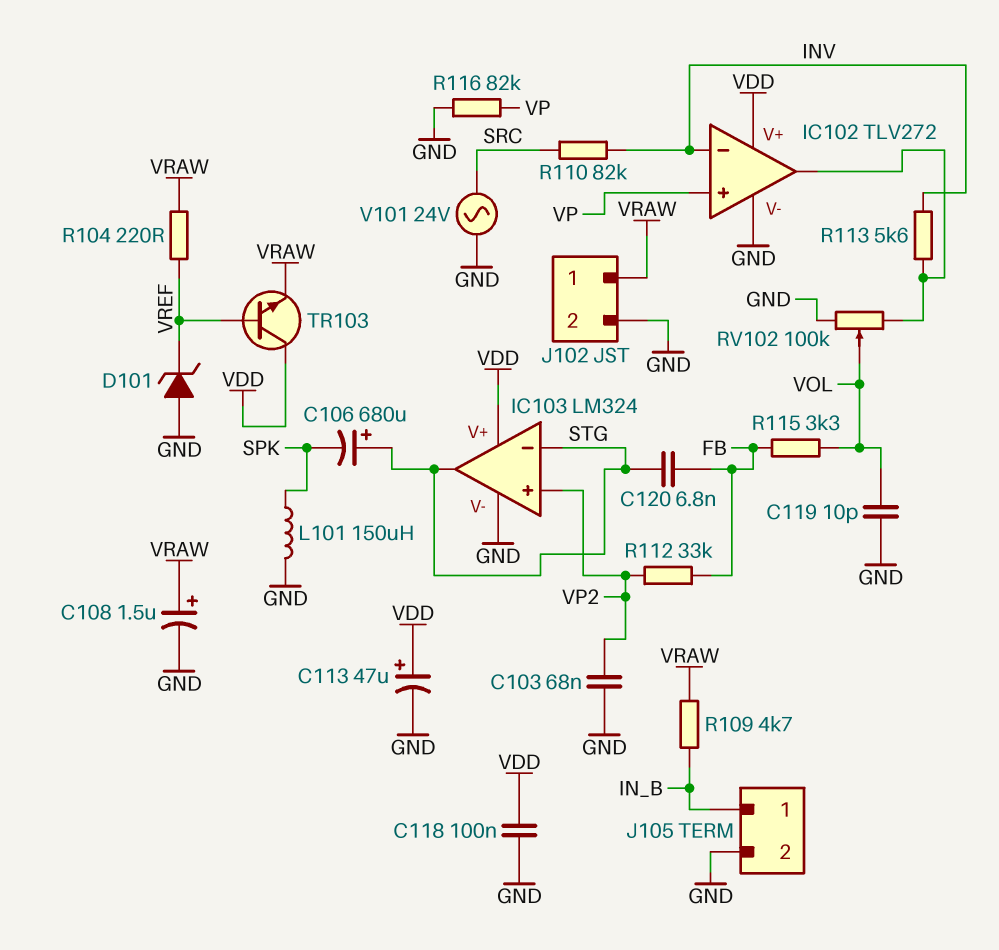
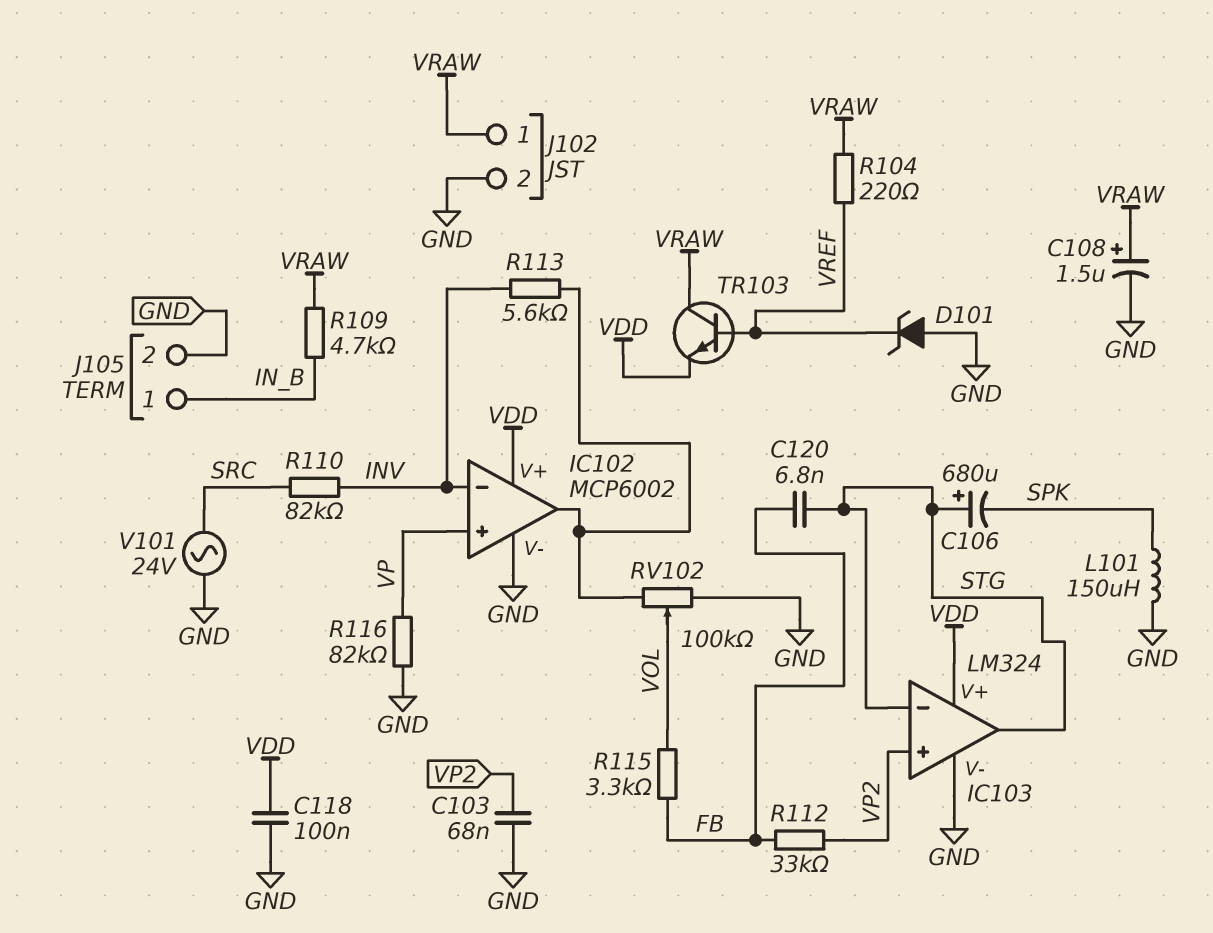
C113: 47uF (plus VDD, minus GND) -> none
C119: 10pF (GND, VOL) -> none
IC102: TLV272 -> MCP6002
TR103: NPN (B VREF, C VDD, E VRAW) -> NPN (B VREF, C VRAW, E VDD)

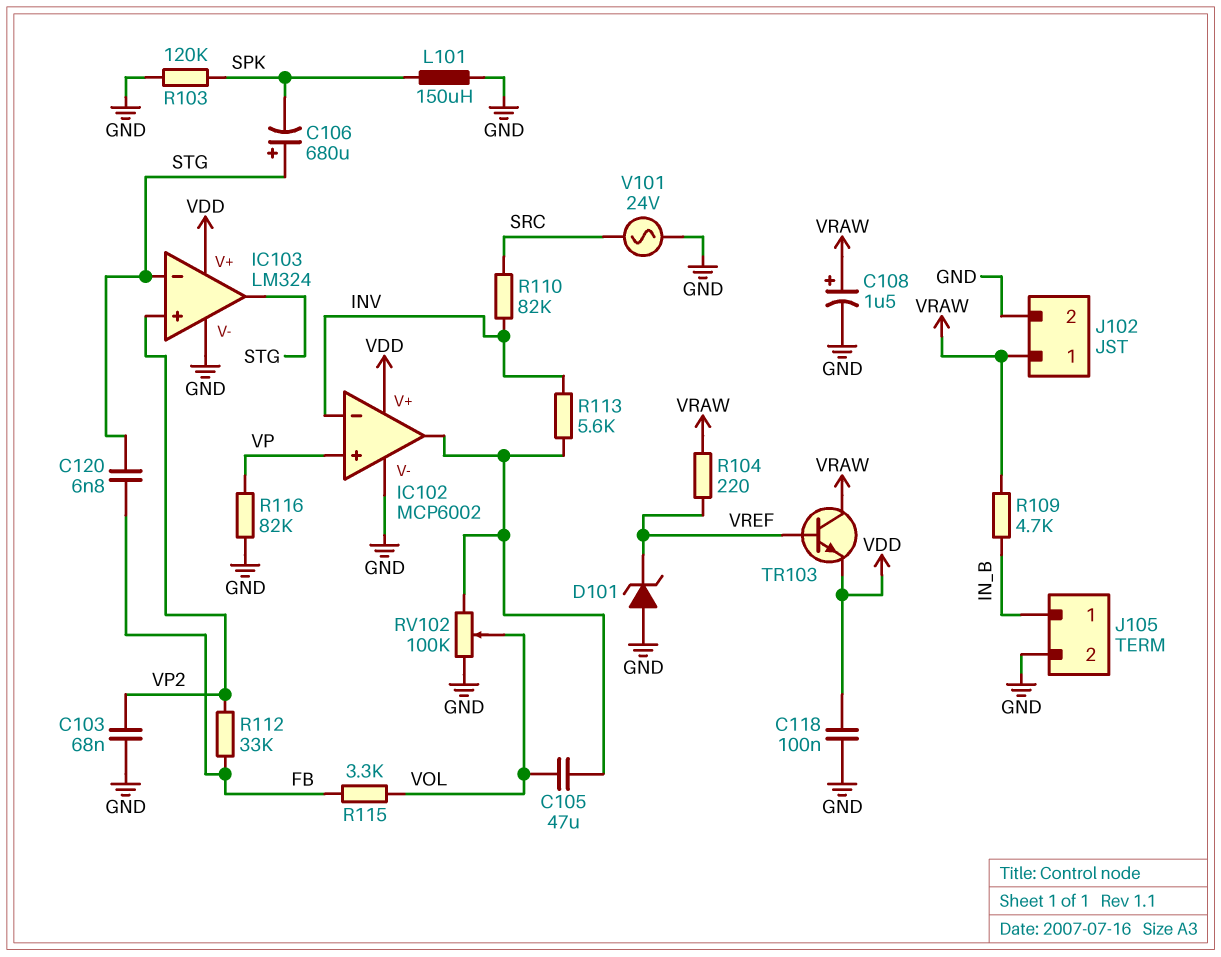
C105: none -> 47uF (IC102/out, VOL)
R103: none -> 120k (GND, SPK)

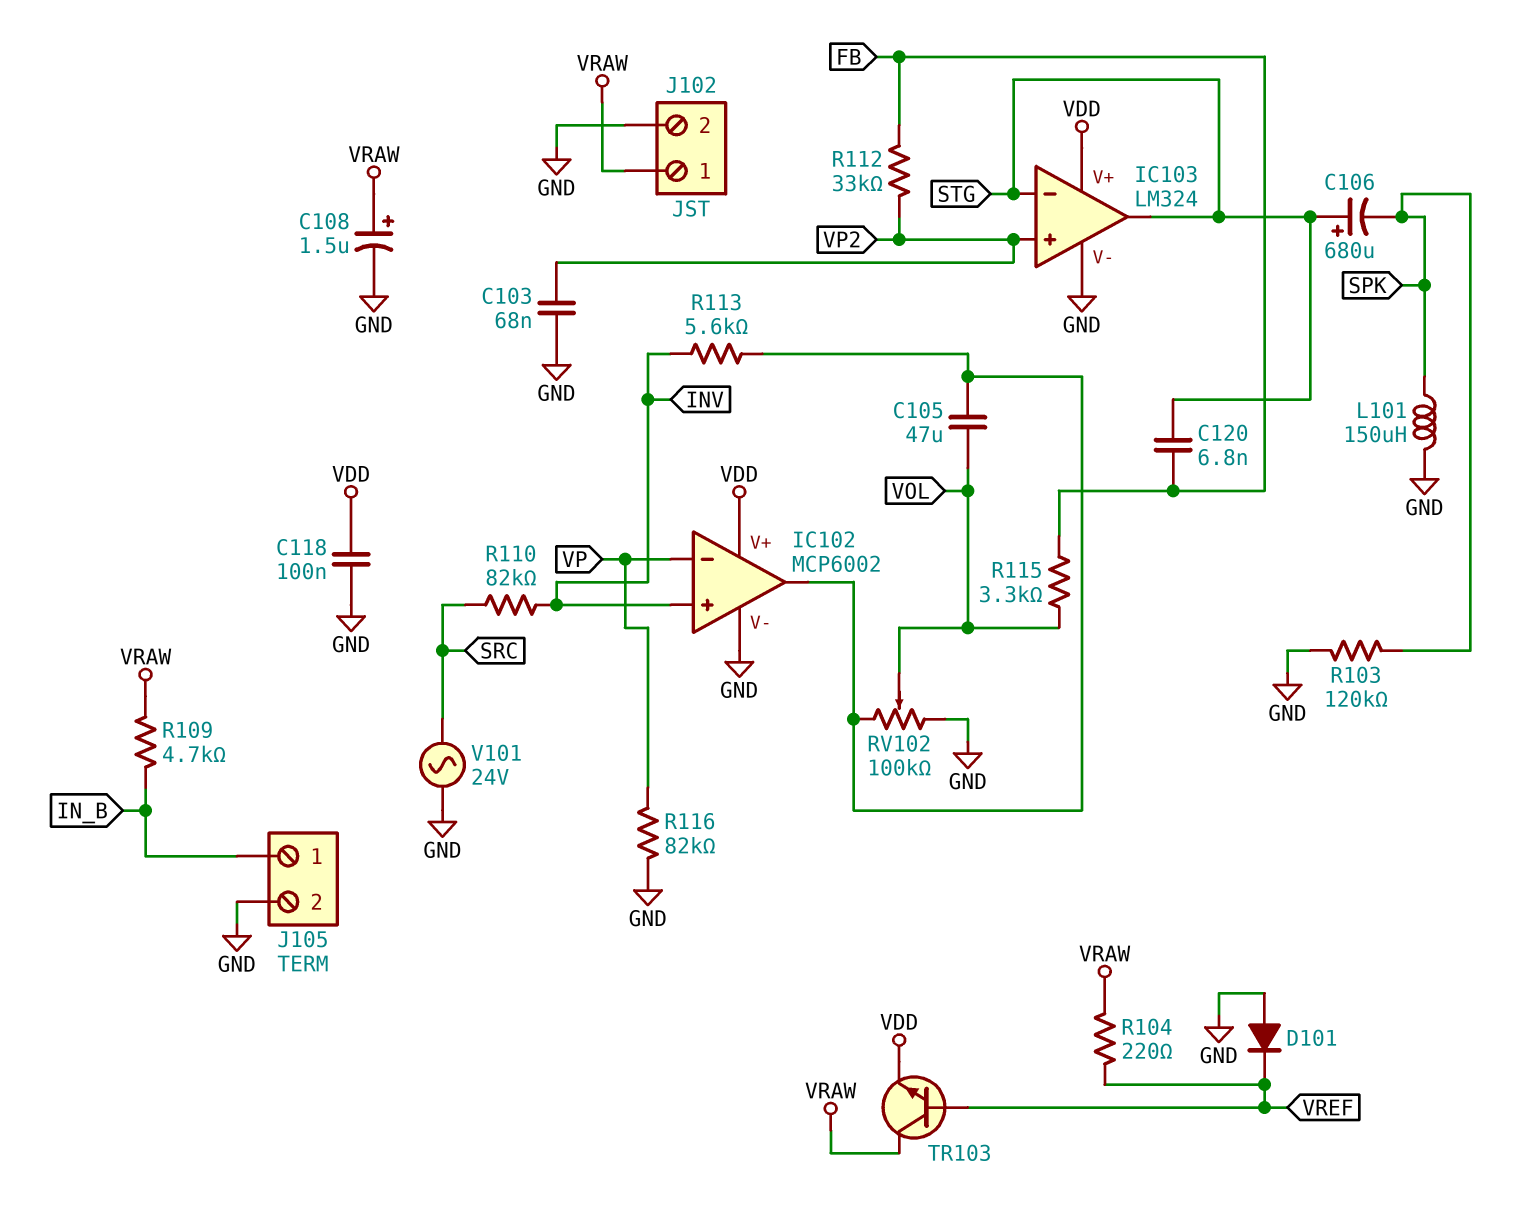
D101: zener (A GND, K VREF) -> diode (A GND, K VREF)
IC102 pin in+: VP -> INV
IC102 pin in-: INV -> VP

